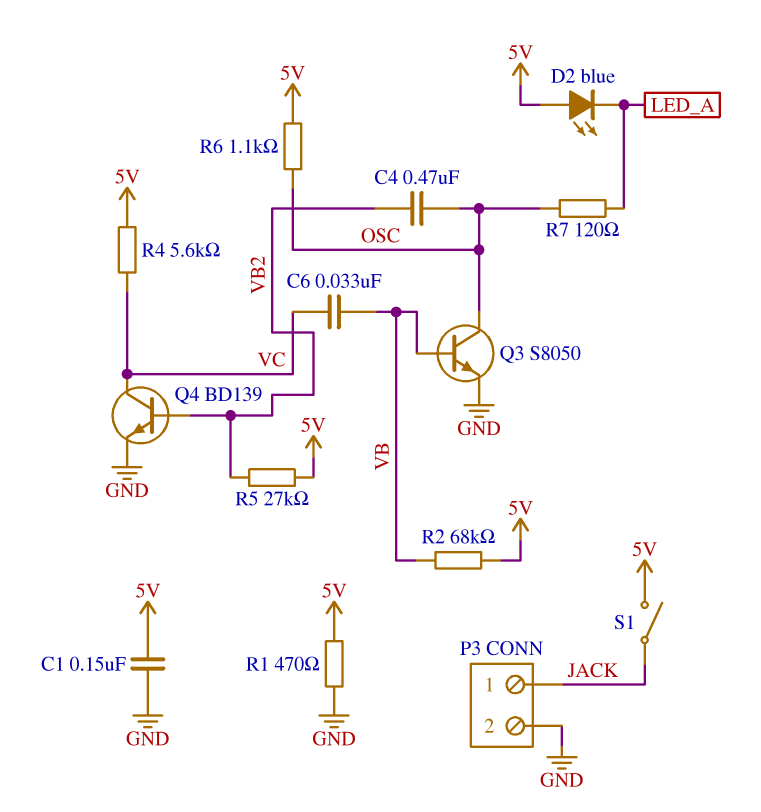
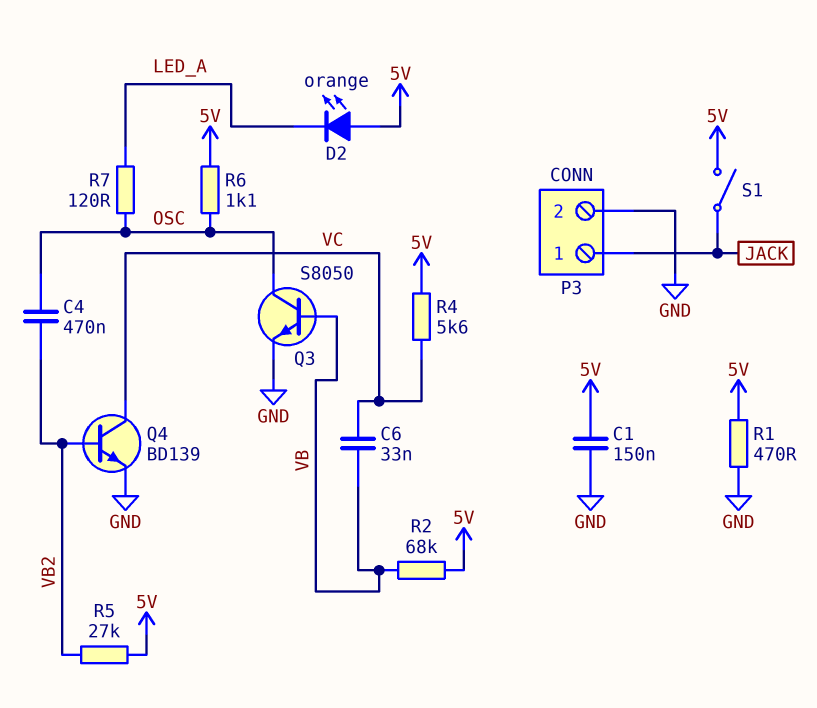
D2: LED blue (A 5V, K LED_A) -> LED orange (A 5V, K LED_A)

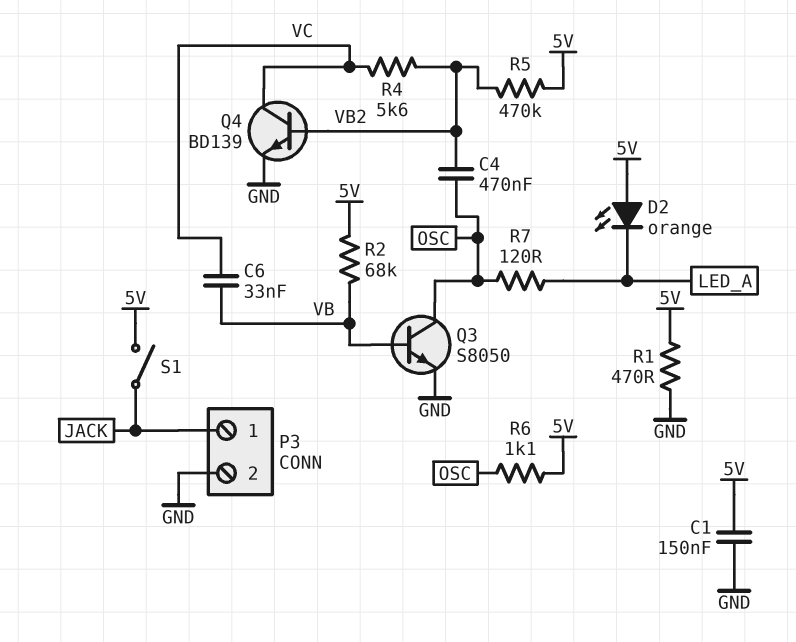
R4: 5.6k (5V, VC) -> 5.6k (VB2, VC)
R5: 27k (5V, VB2) -> 470k (5V, VB2)

